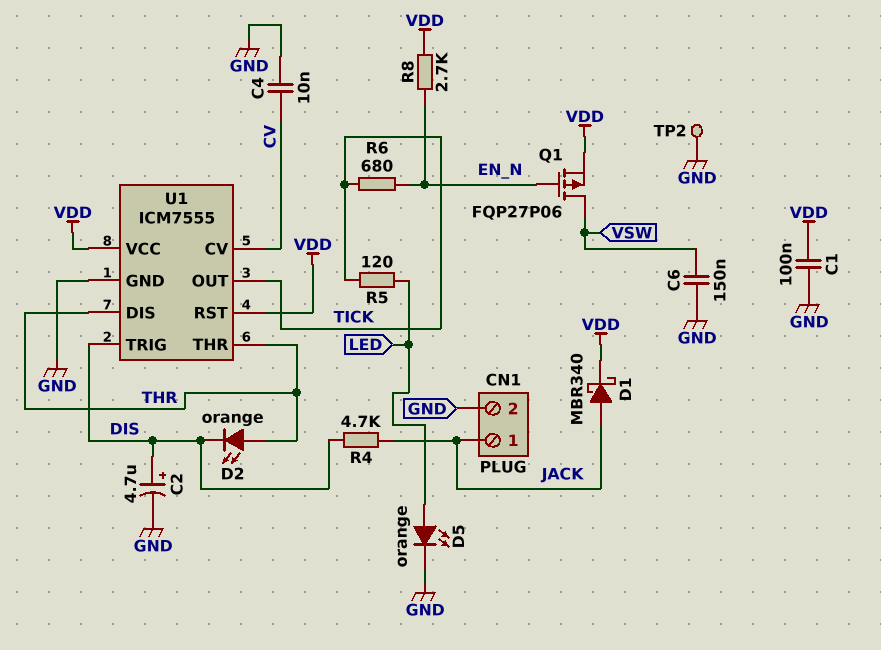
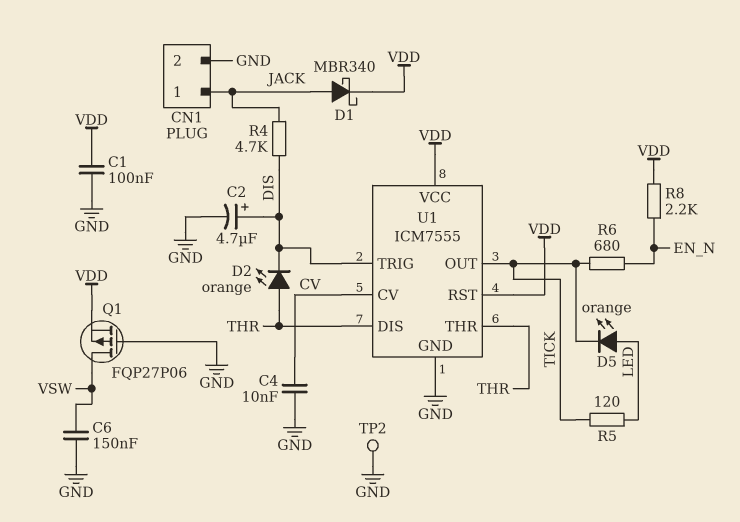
D5: LED orange (A LED, K GND) -> LED orange (A LED, K TICK)
Q1: PMOS FQP27P06 (G EN_N, D VSW, S VDD) -> PMOS FQP27P06 (G GND, D VSW, S VDD)
R8: 2.7k (EN_N, VDD) -> 2.2k (EN_N, VDD)

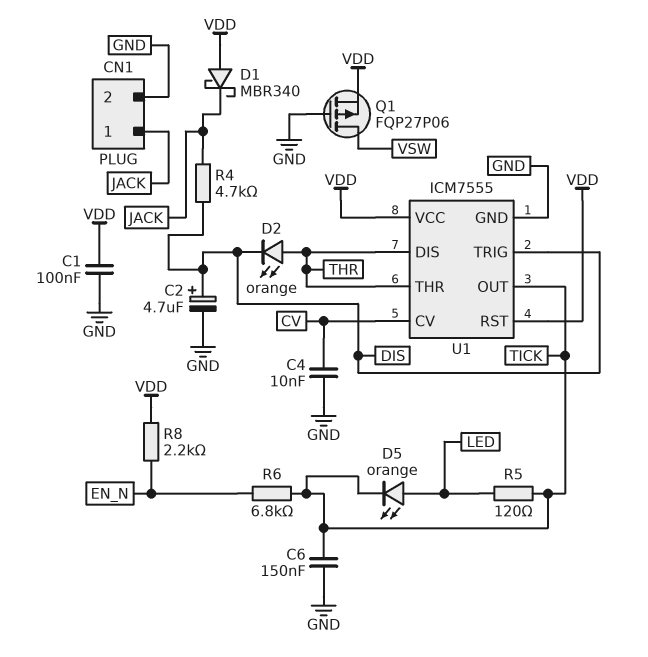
C6: 150nF (GND, VSW) -> 150nF (GND, TICK)
D1: schottky MBR340 (A JACK, K VDD) -> schottky MBR340 (A VDD, K JACK)
R6: 680 (EN_N, TICK) -> 6.8k (EN_N, TICK)
TP2: test point (GND) -> none

